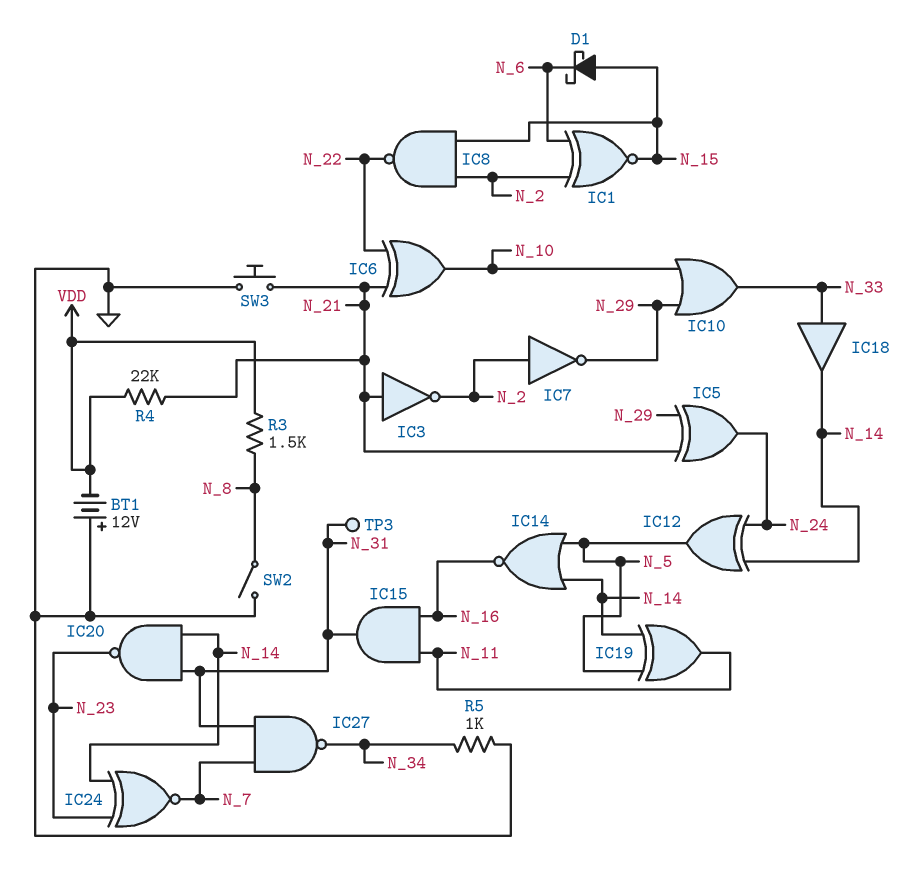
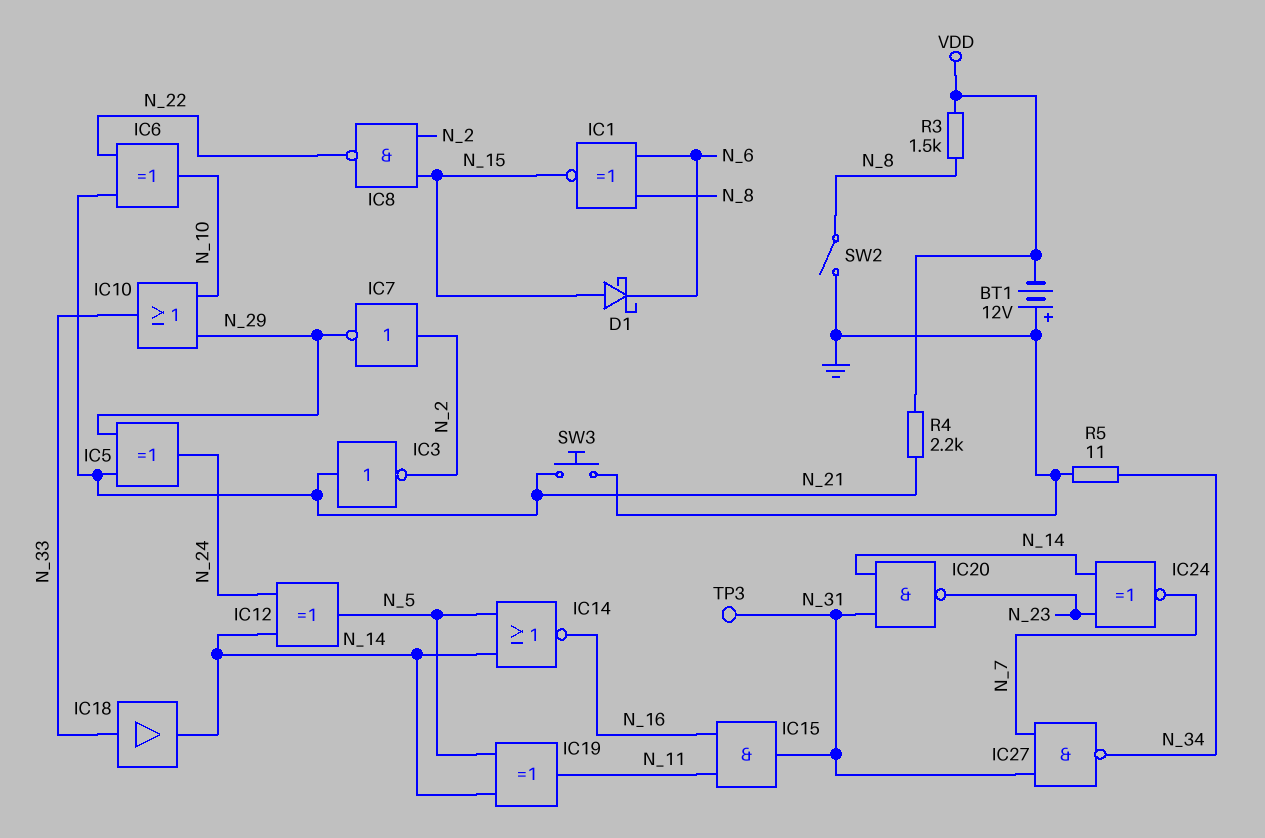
IC1: XNOR (in N_2, in N_6, out N_15) -> XNOR (in N_6, in N_8, out N_15)
R4: 22k (N_21, VDD) -> 2.2k (N_21, VDD)
R5: 1k (GND, N_34) -> 11 (GND, N_34)

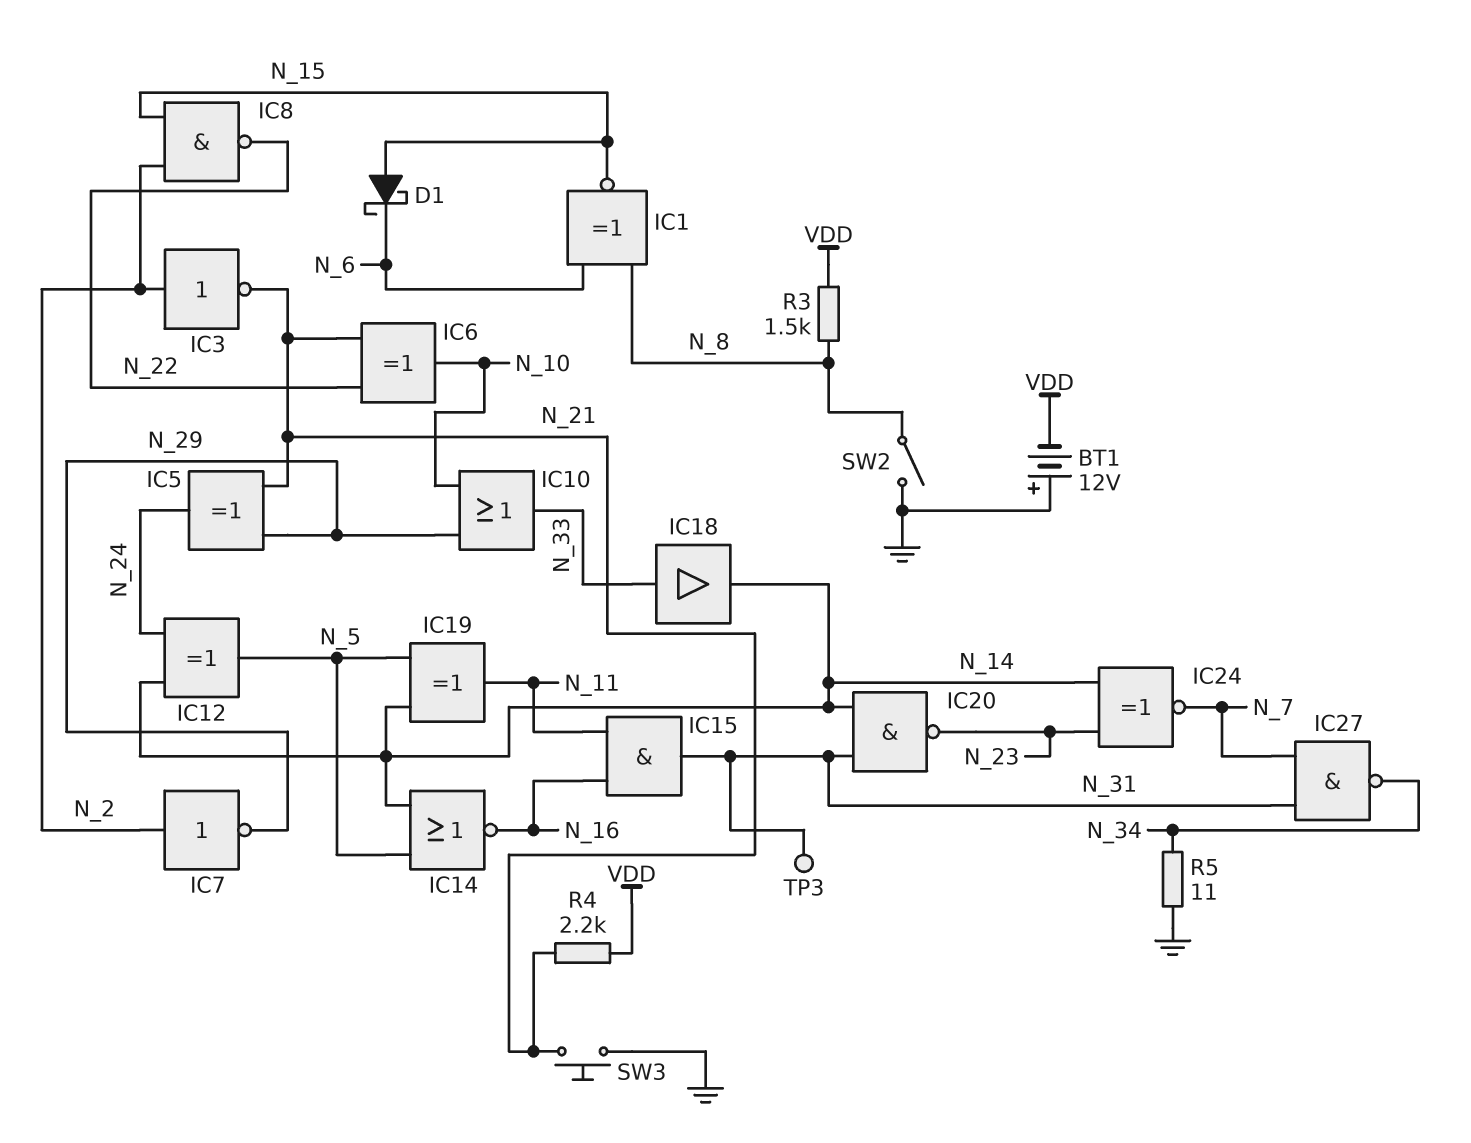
IC3: NOT (in N_21, out N_2) -> NOT (in N_2, out N_21)

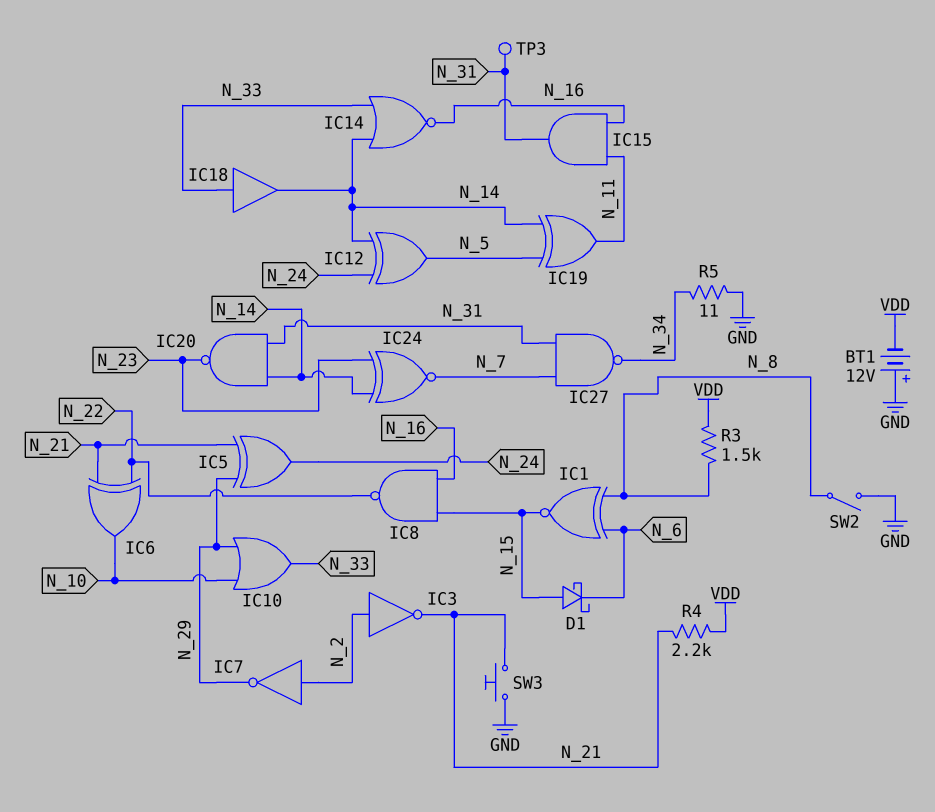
IC8: NAND (in N_2, in N_15, out N_22) -> NAND (in N_15, in N_16, out N_22)
IC14: NOR (in N_5, in N_14, out N_16) -> NOR (in N_14, in N_33, out N_16)

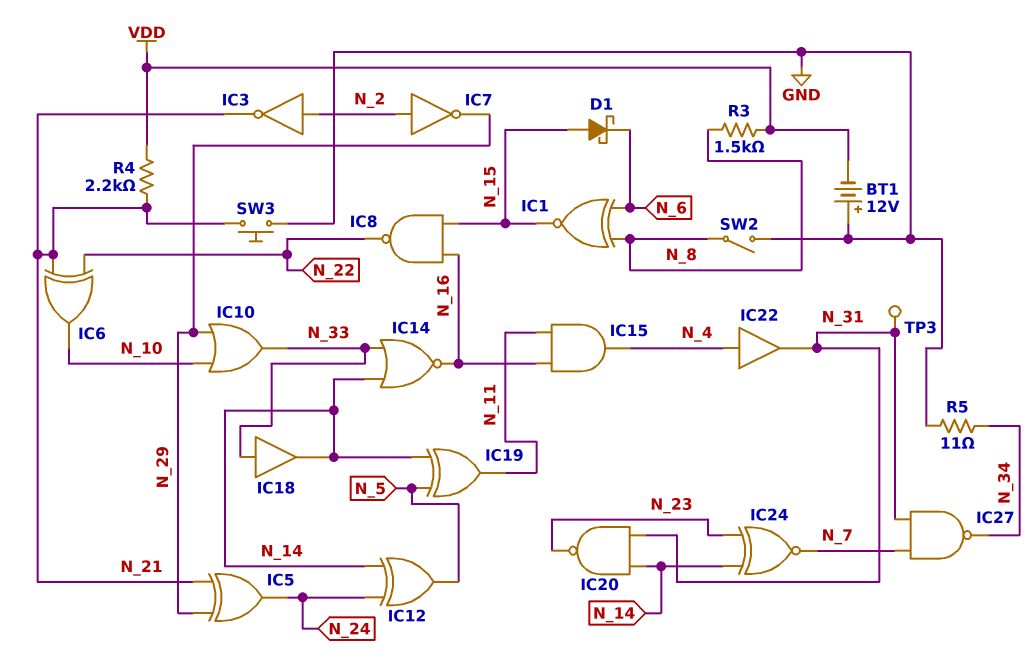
IC15: AND (in N_11, in N_16, out N_31) -> AND (in N_11, in N_16, out N_4)
IC22: none -> buffer (in N_4, out N_31)

